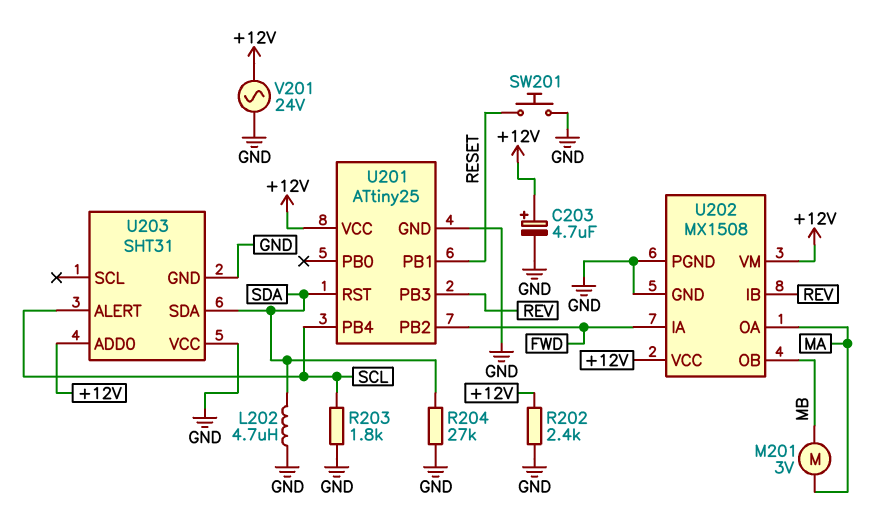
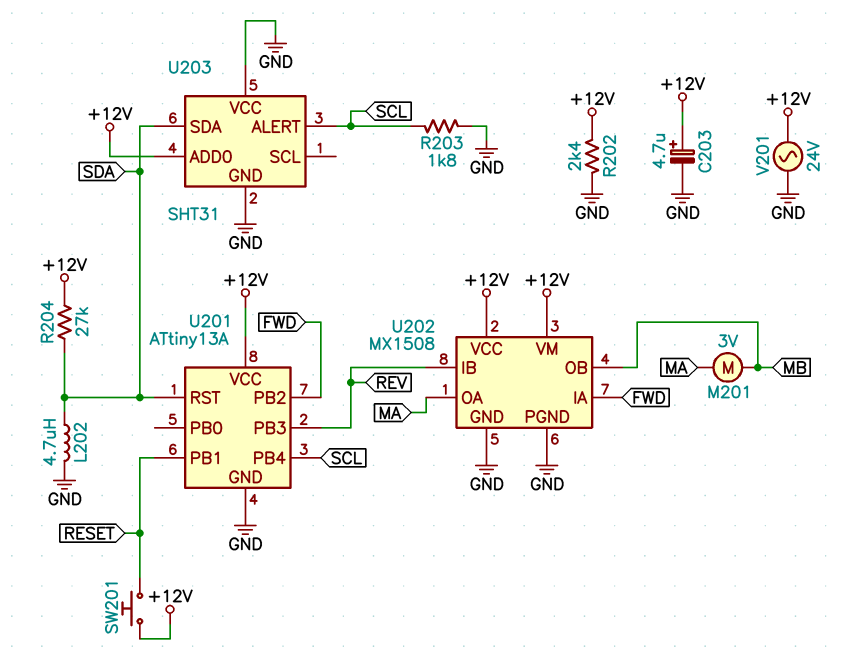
R204: 27k (GND, SDA) -> 27k (+12V, SDA)
SW201: button (GND, RESET) -> button (+12V, RESET)
U201: ATtiny25 -> ATtiny13A

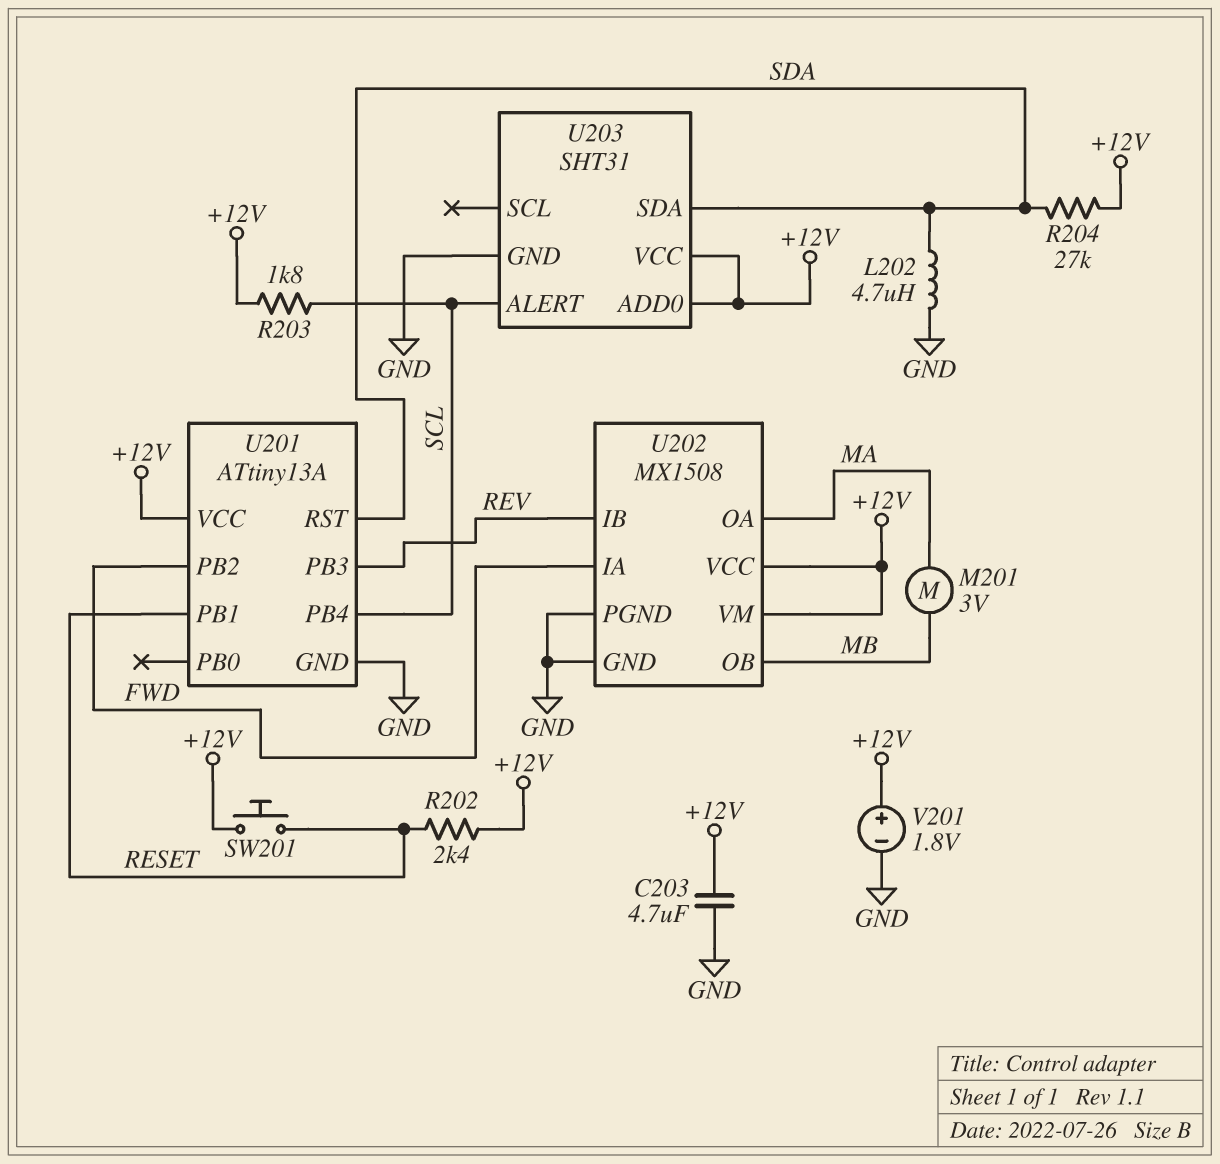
C203: 4.7uF (plus +12V, minus GND) -> 4.7uF (+12V, GND)
R202: 2.4k (+12V, GND) -> 2.4k (+12V, RESET)
R203: 1.8k (GND, SCL) -> 1.8k (+12V, SCL)
U203 pin VCC: GND -> +12V
V201: AC 24V (+12V, GND) -> 1.8V (plus +12V, minus GND)

